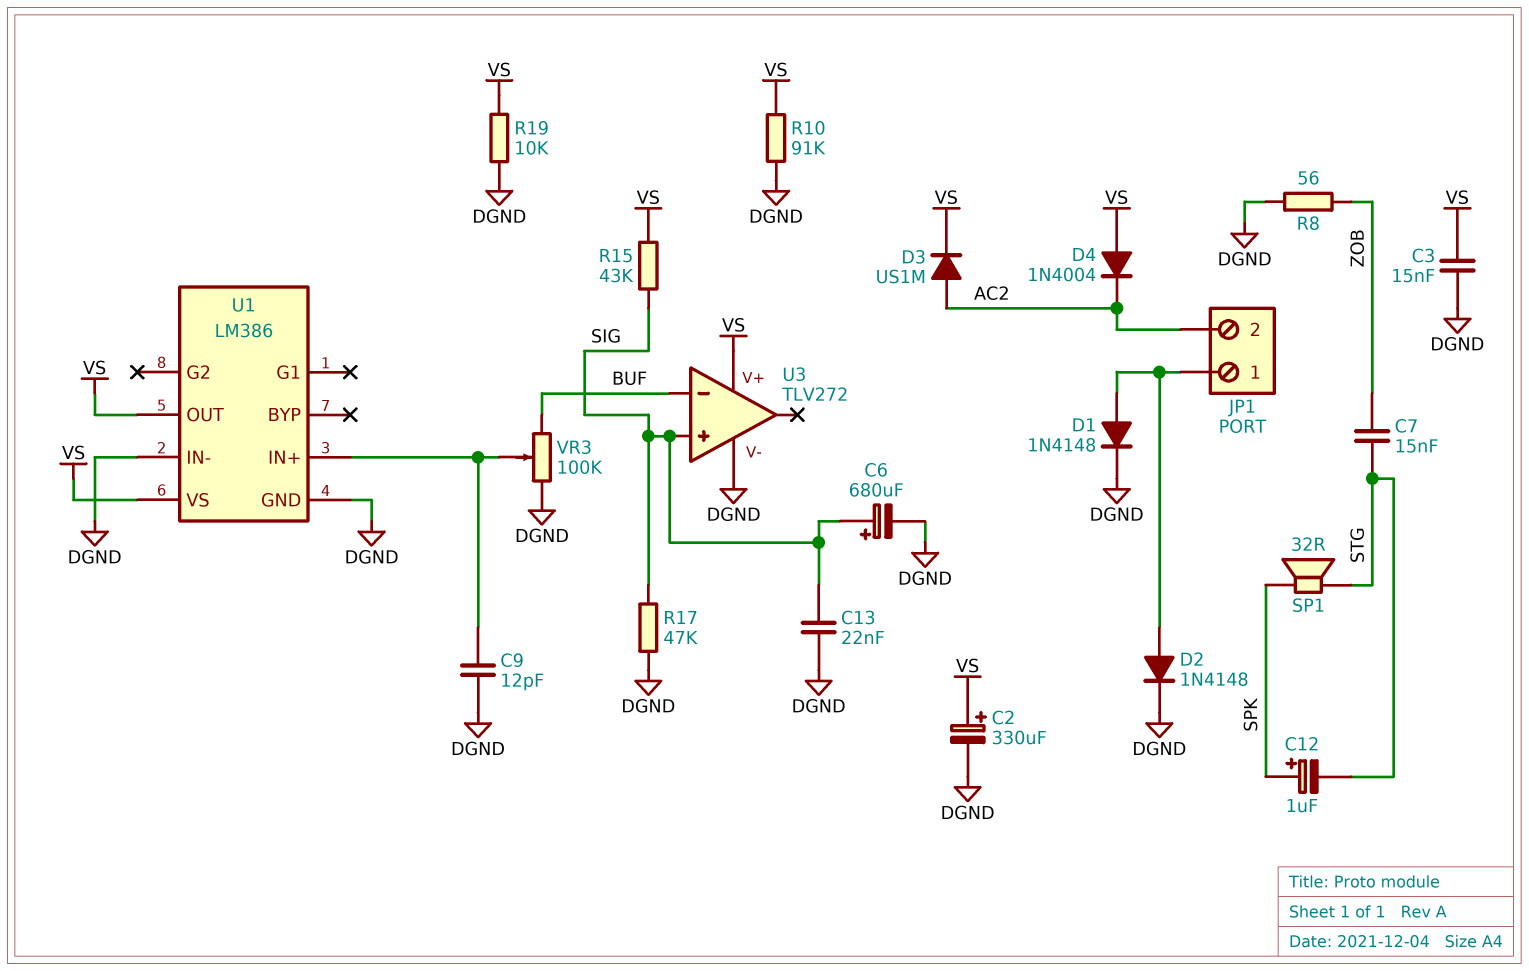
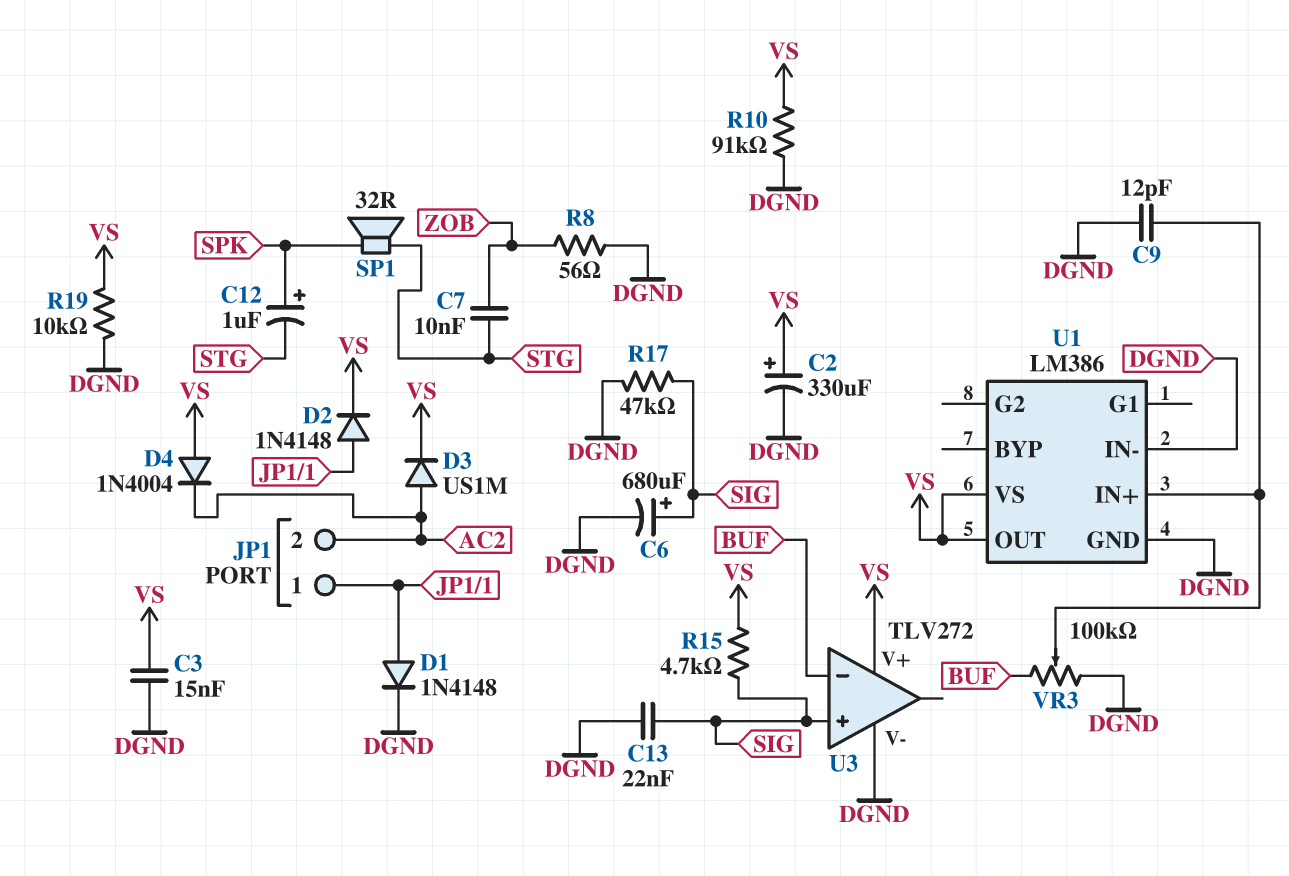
C7: 15nF (STG, ZOB) -> 10nF (STG, ZOB)
D2: diode 1N4148 (A JP1/1, K DGND) -> diode 1N4148 (A JP1/1, K VS)
R15: 43k (SIG, VS) -> 4.7k (SIG, VS)

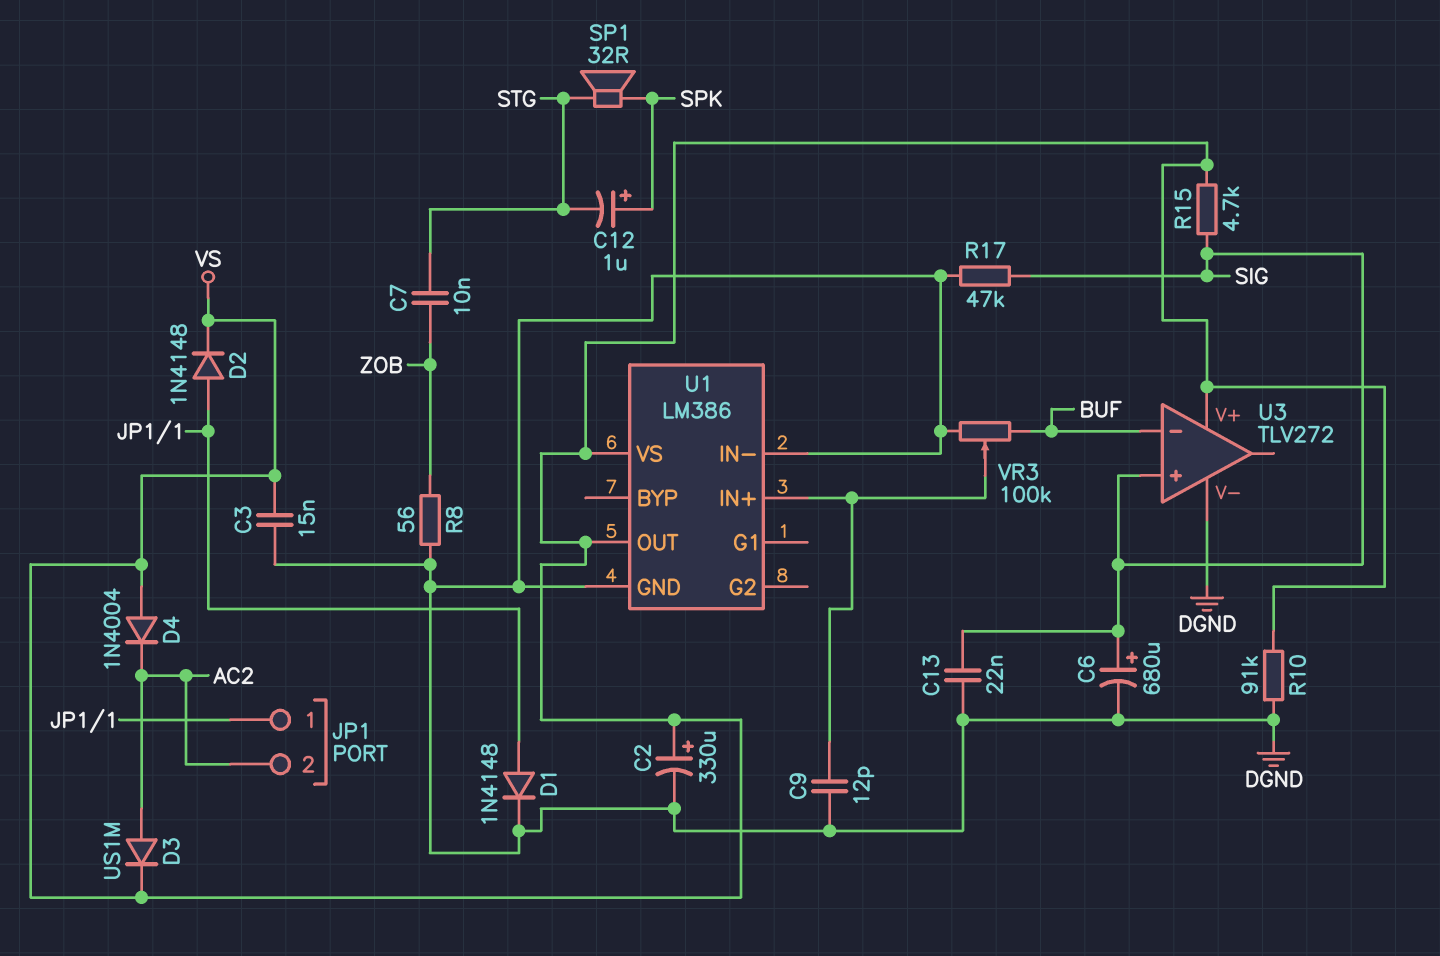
R19: 10k (DGND, VS) -> none

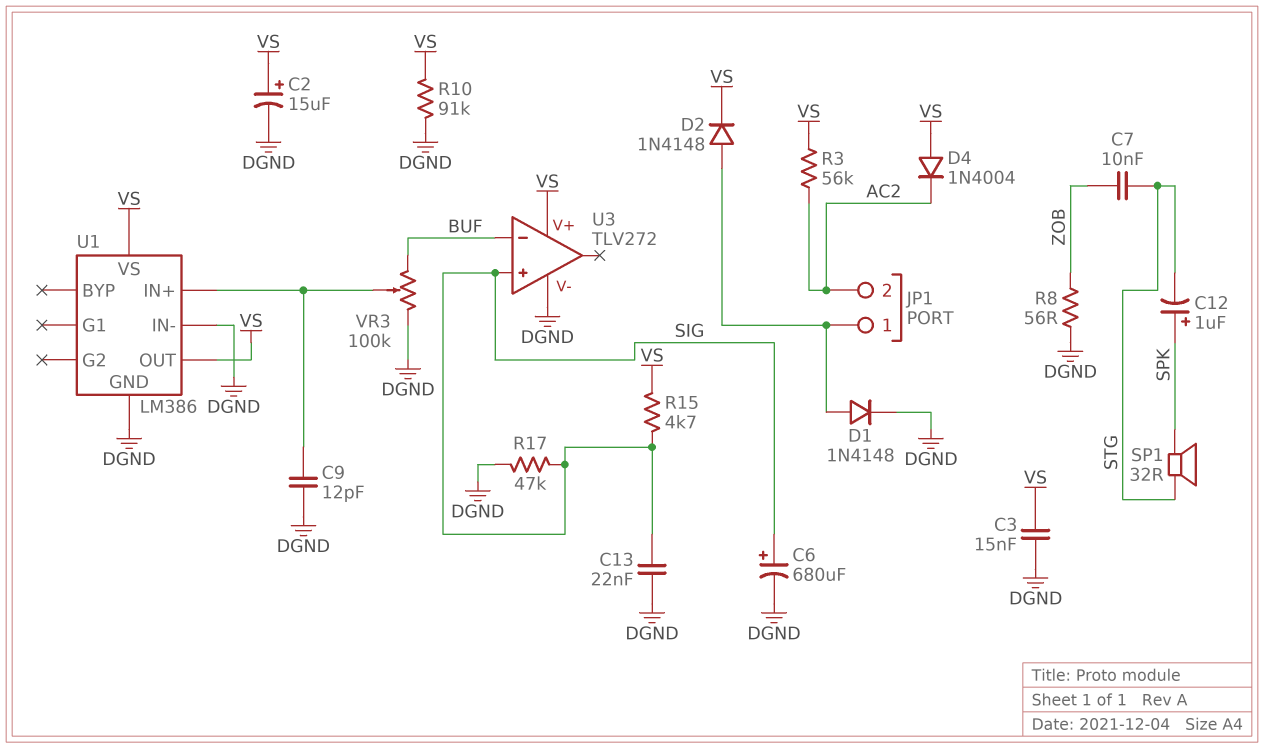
C2: 330uF (plus VS, minus DGND) -> 15uF (plus VS, minus DGND)
D3: diode US1M (A AC2, K VS) -> none
R3: none -> 56k (AC2, VS)

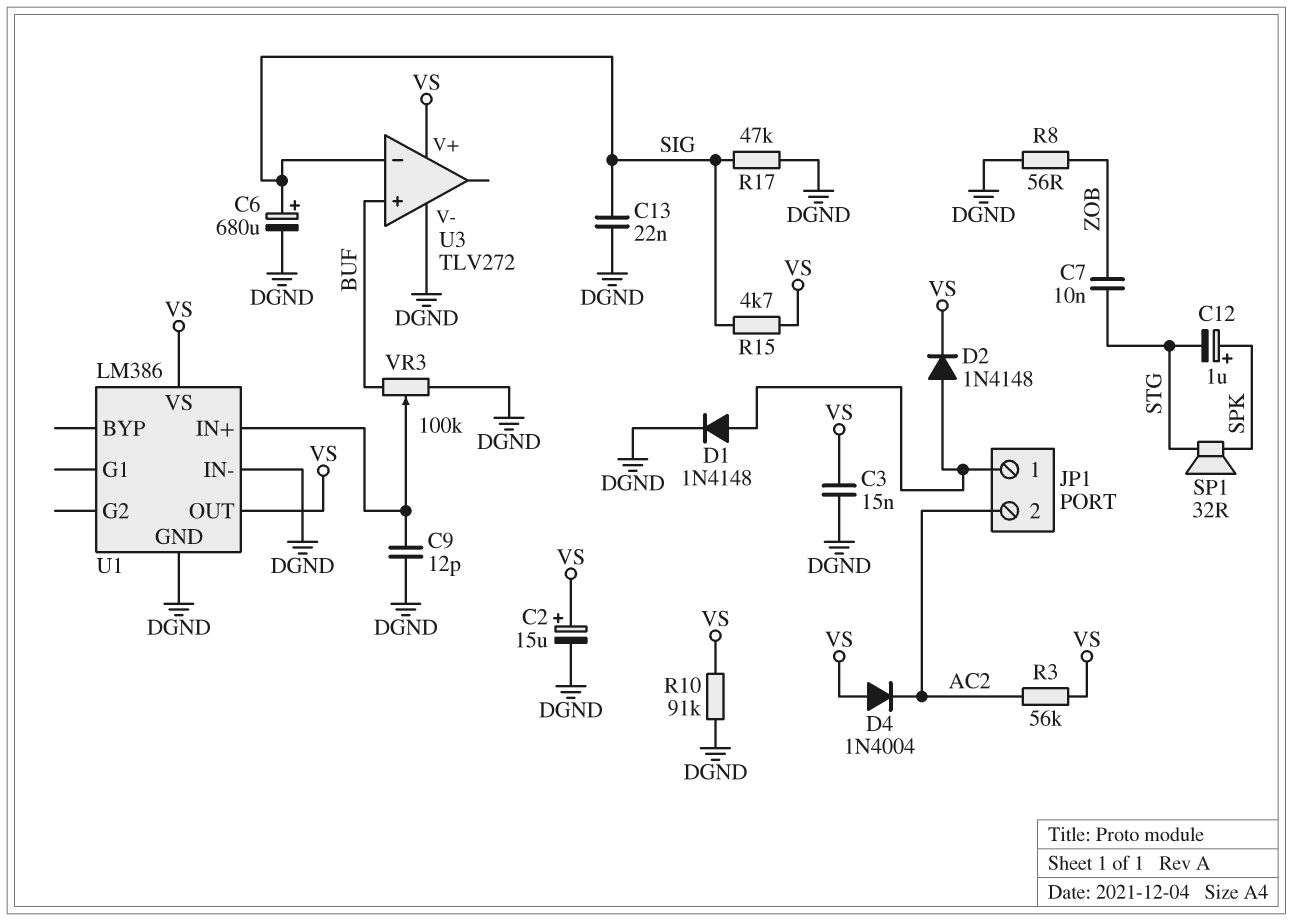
U3 pin in+: SIG -> BUF
U3 pin in-: BUF -> SIG

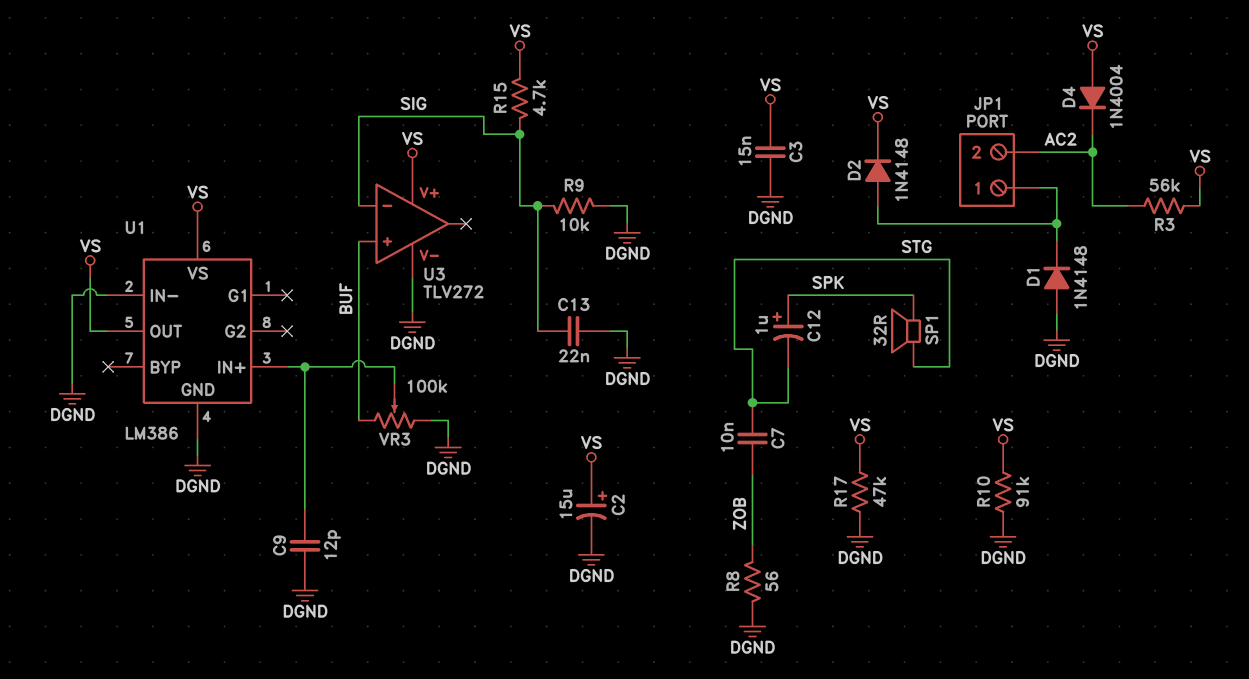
C6: 680uF (plus SIG, minus DGND) -> none
D1: diode 1N4148 (A JP1/1, K DGND) -> diode 1N4148 (A DGND, K JP1/1)
R9: none -> 10k (DGND, SIG)
R17: 47k (DGND, SIG) -> 47k (DGND, VS)

